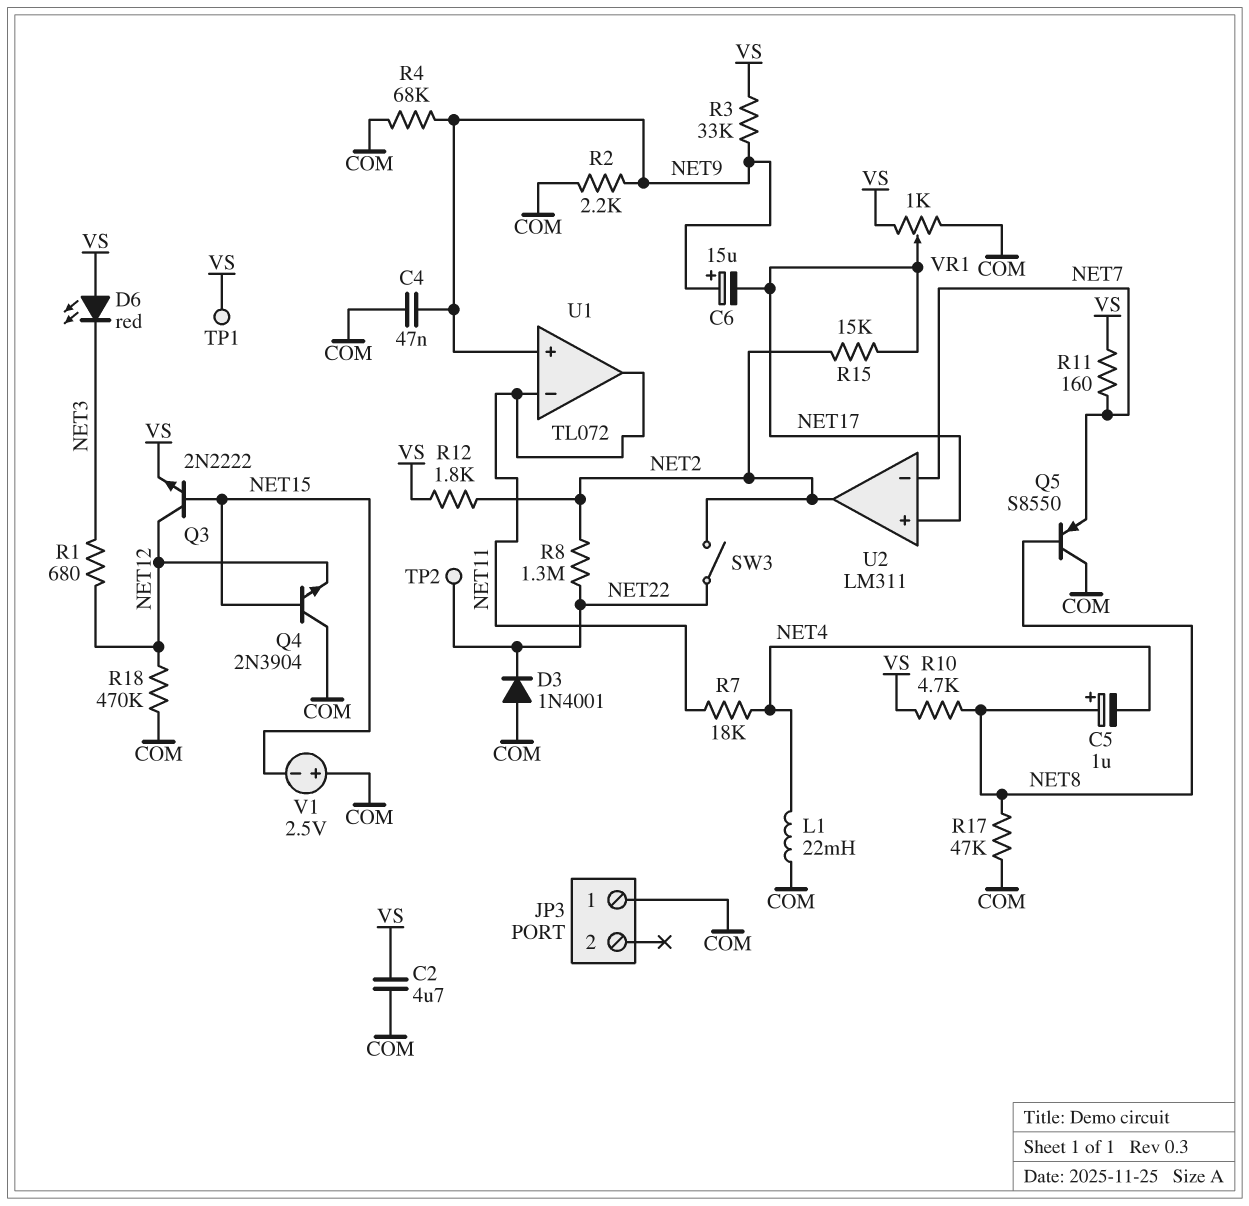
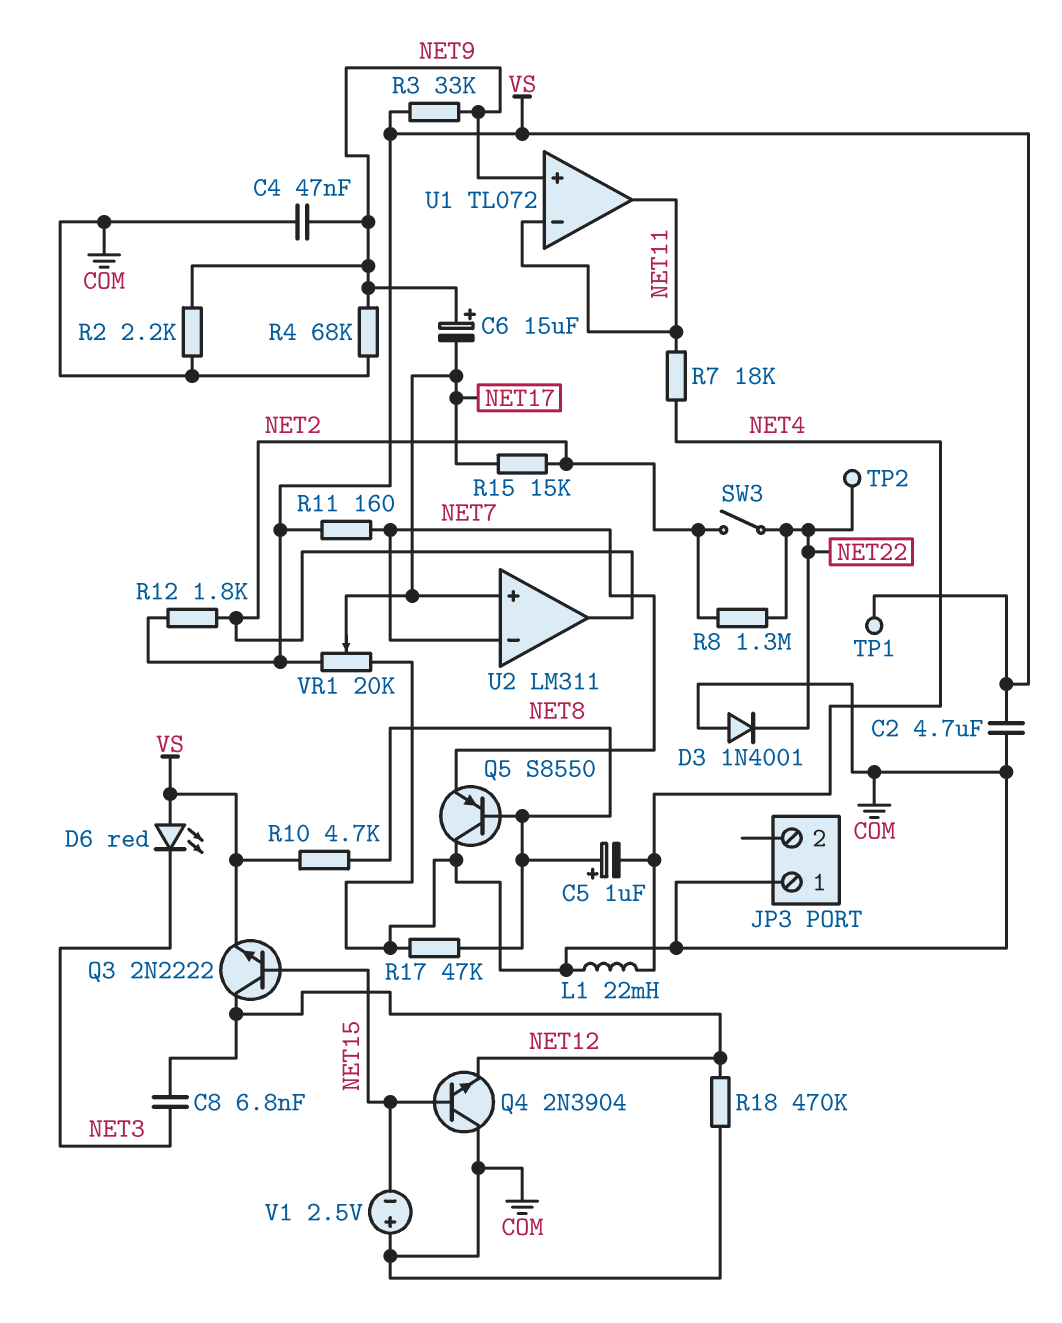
C8: none -> 6.8nF (NET3, NET12)
R1: 680 (NET3, NET12) -> none
VR1: 1k (COM, VS, wiper NET17) -> 20k (COM, VS, wiper NET17)

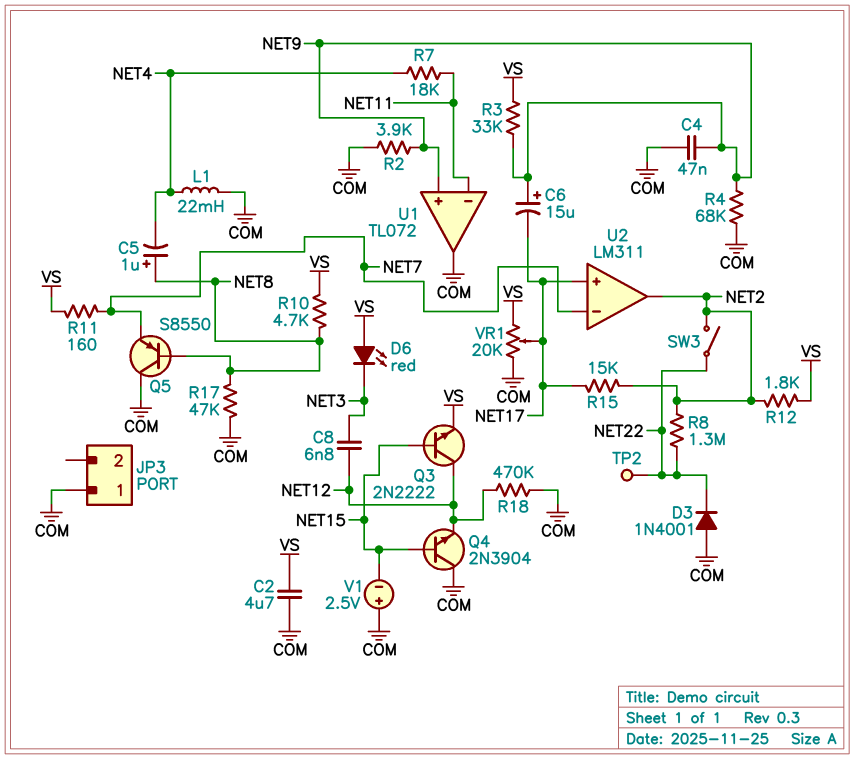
R2: 2.2k (COM, NET9) -> 3.9k (COM, NET9)
TP1: test point (VS) -> none
U1 pin out: NET11 -> COM

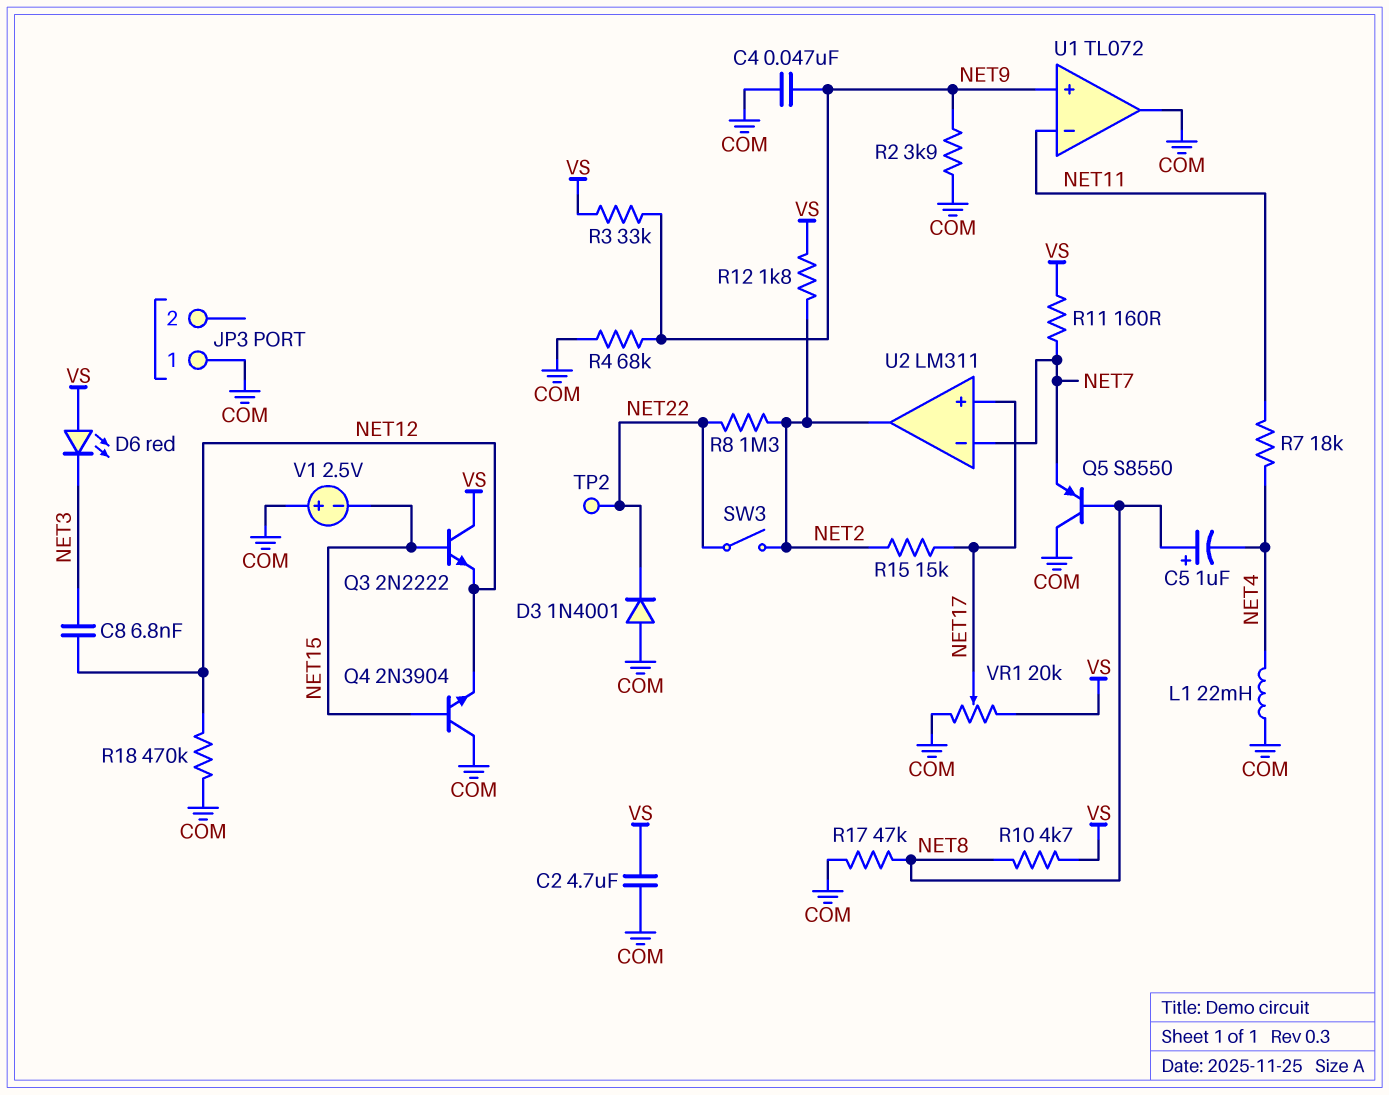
C6: 15uF (plus NET9, minus NET17) -> none
Q3: NPN 2N2222 (B NET15, C NET12, E VS) -> NPN 2N2222 (B NET15, C VS, E NET12)

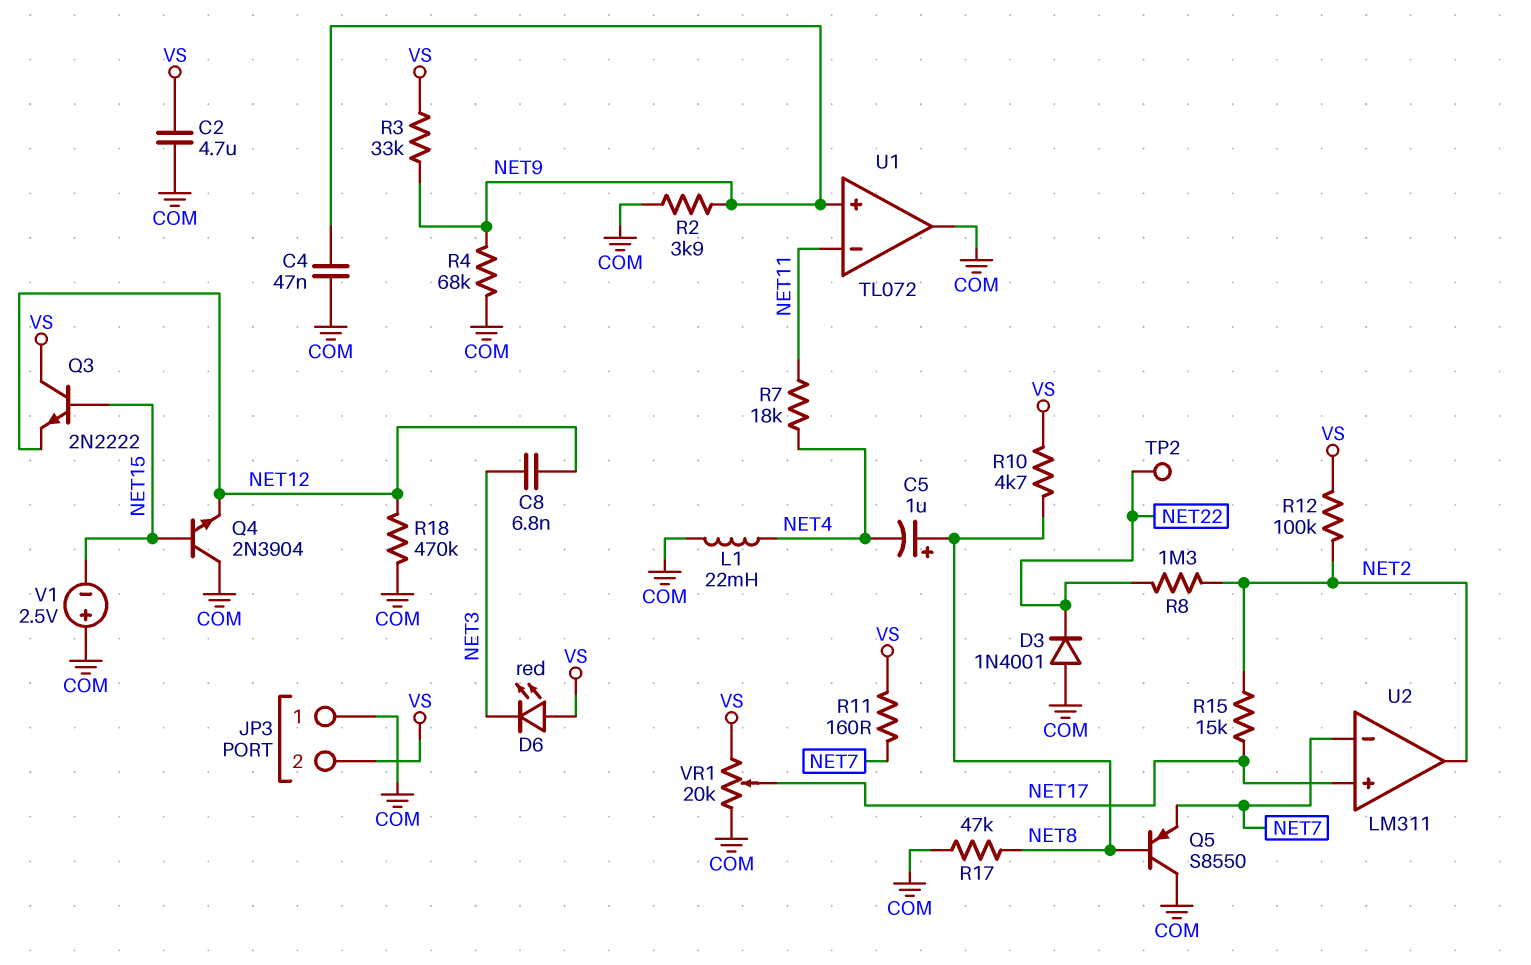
JP3 pin 2: none -> VS
R12: 1.8k (NET2, VS) -> 100k (NET2, VS)
SW3: switch (NET2, NET22) -> none

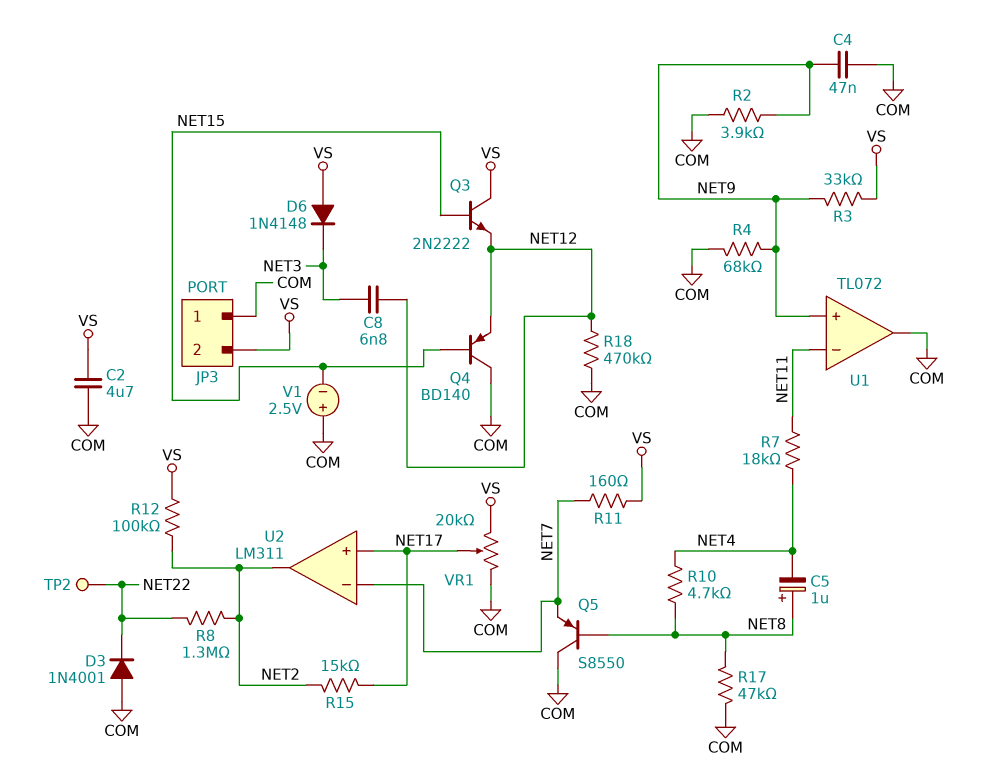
D6: LED red (A VS, K NET3) -> diode 1N4148 (A VS, K NET3)
L1: 22mH (COM, NET4) -> none
Q4: NPN 2N3904 (B NET15, C COM, E NET12) -> PNP BD140 (B NET15, C COM, E NET12)
R10: 4.7k (NET8, VS) -> 4.7k (NET4, NET8)

